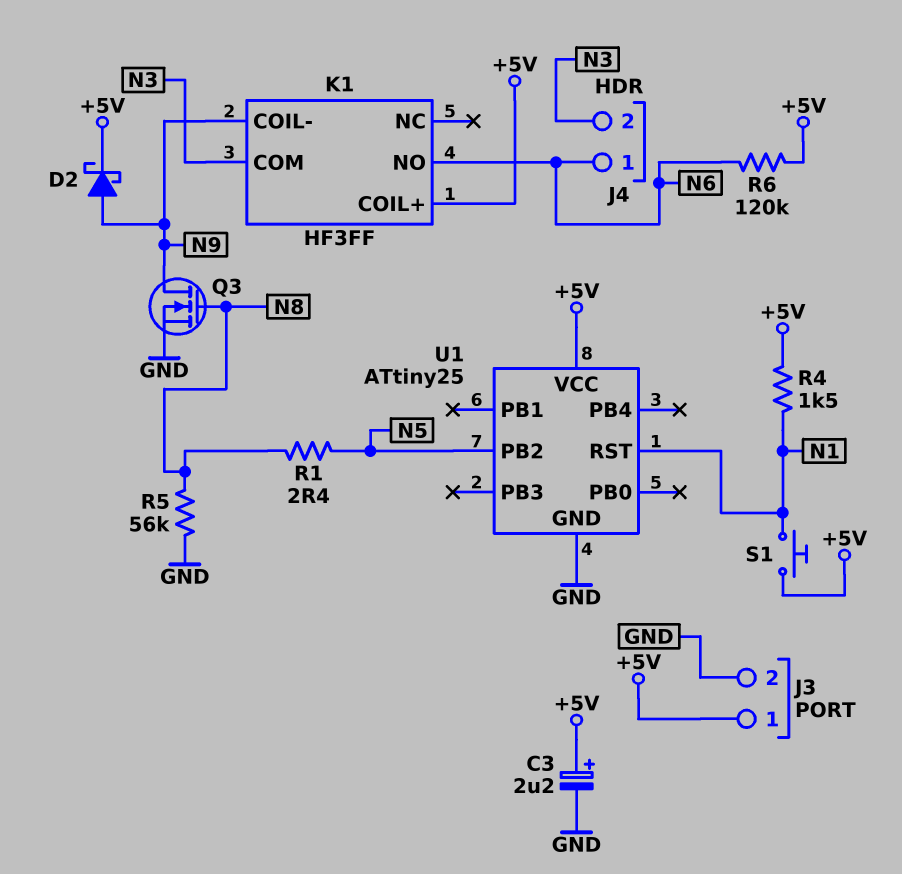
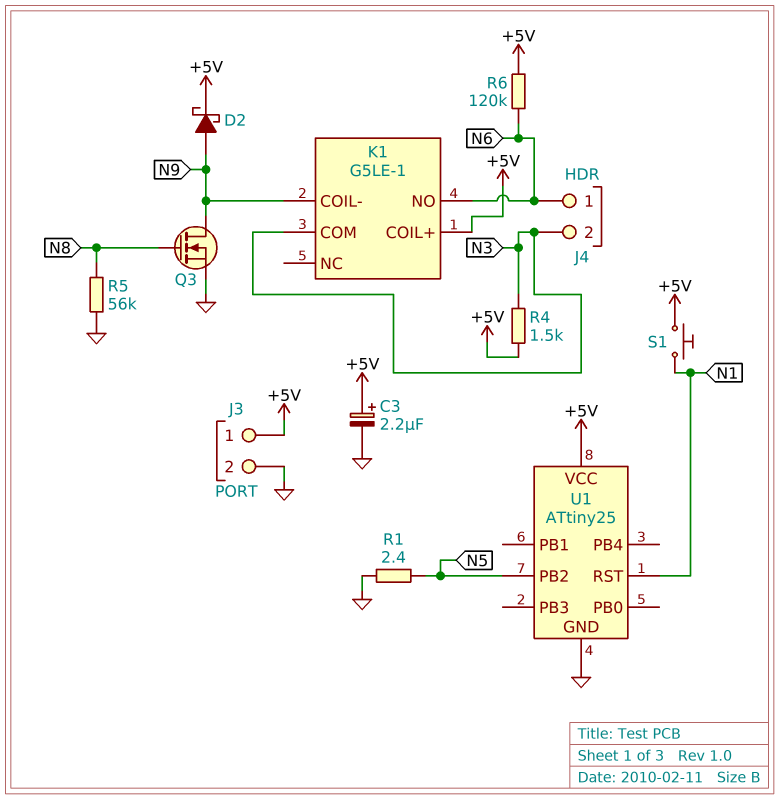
K1: HF3FF -> G5LE-1
R1: 2.4 (N5, N8) -> 2.4 (GND, N5)
R4: 1.5k (+5V, N1) -> 1.5k (+5V, N3)

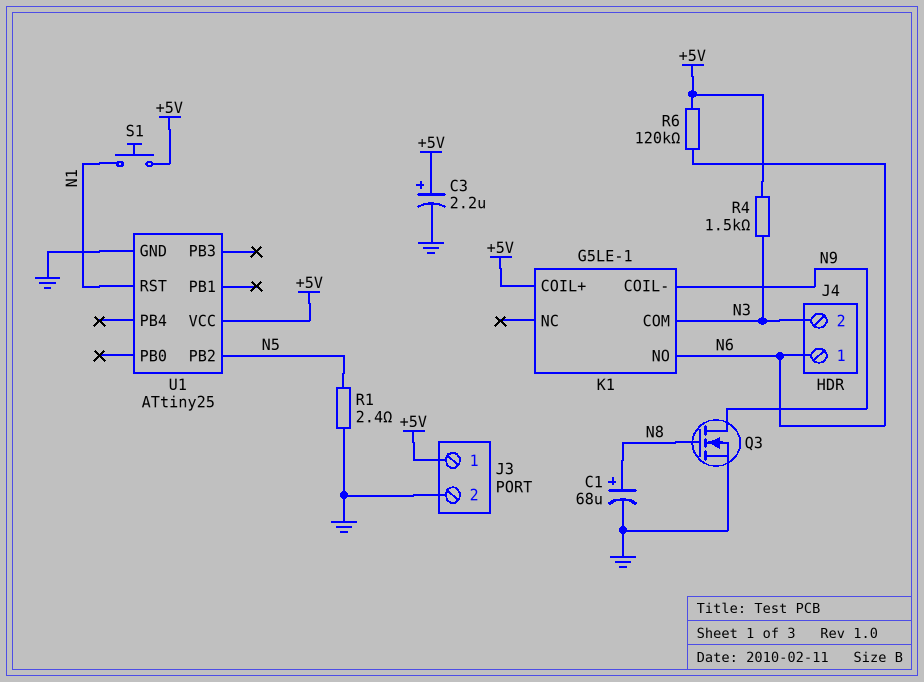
C1: none -> 68uF (plus N8, minus GND)
D2: schottky (A N9, K +5V) -> none
R5: 56k (GND, N8) -> none

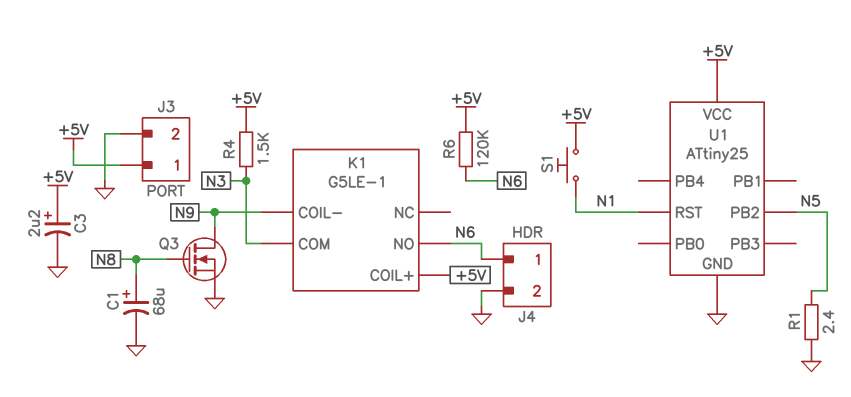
J4 pin 2: N3 -> GND

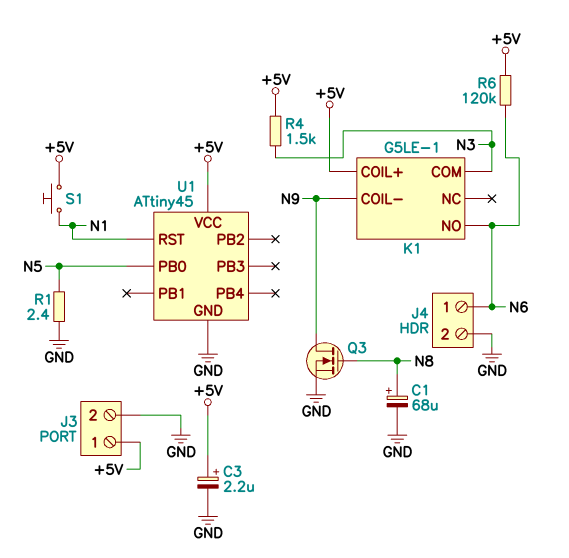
U1: ATtiny25 -> ATtiny45
U1 pin PB0: none -> N5
U1 pin PB2: N5 -> none

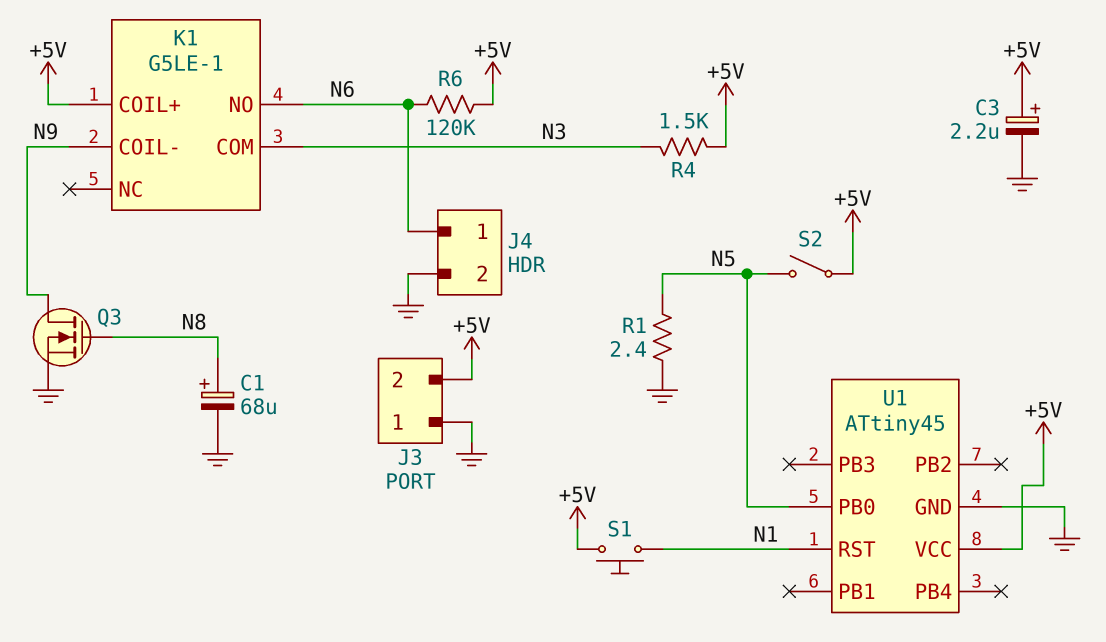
J3 pin 1: +5V -> GND
J3 pin 2: GND -> +5V
S2: none -> switch (+5V, N5)

